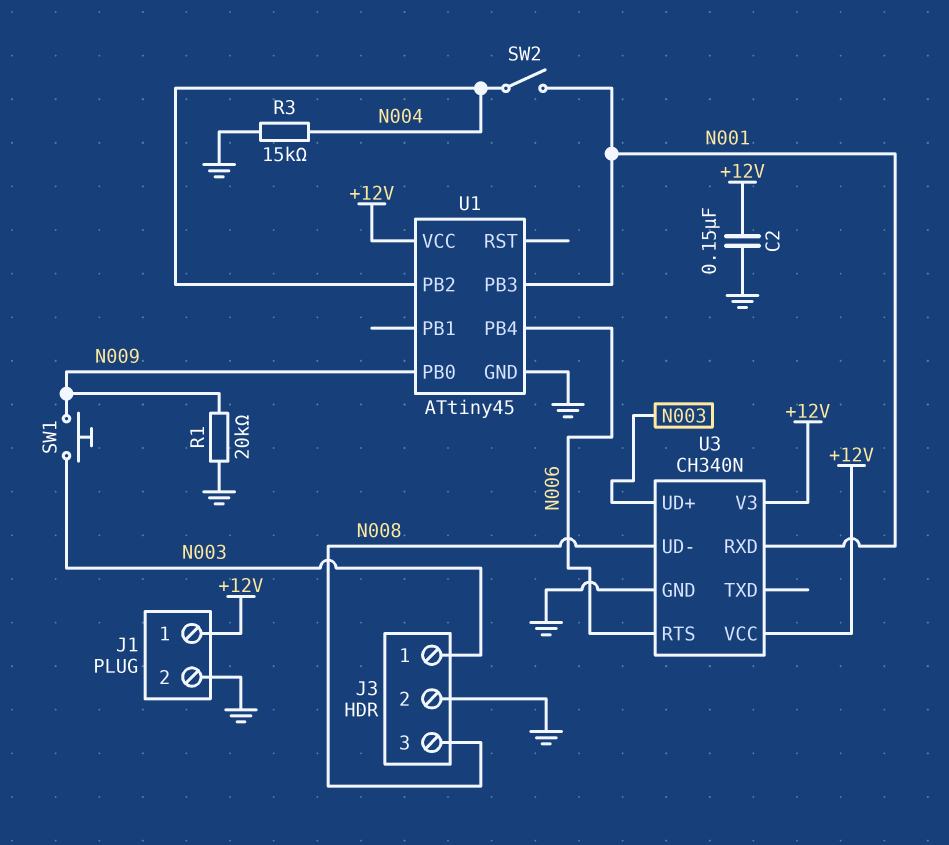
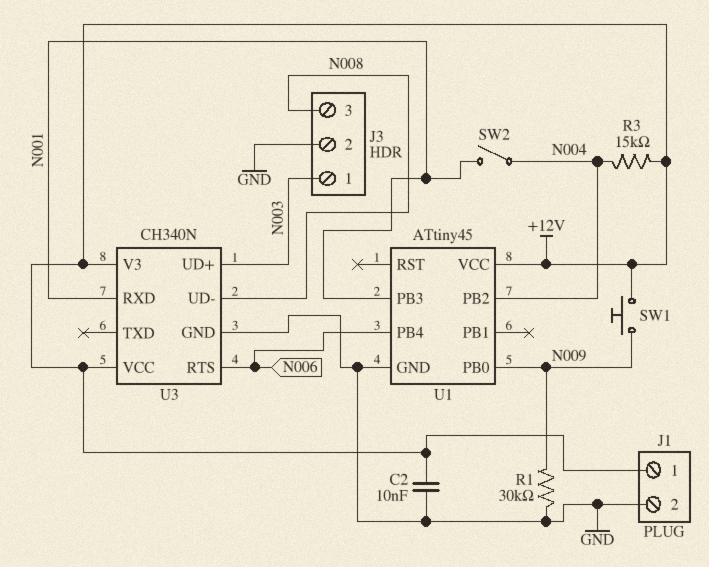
C2: 150nF (+12V, GND) -> 10nF (+12V, GND)
R1: 20k (GND, N009) -> 30k (GND, N009)
R3: 15k (GND, N004) -> 15k (+12V, N004)
SW1: button (N003, N009) -> button (+12V, N009)

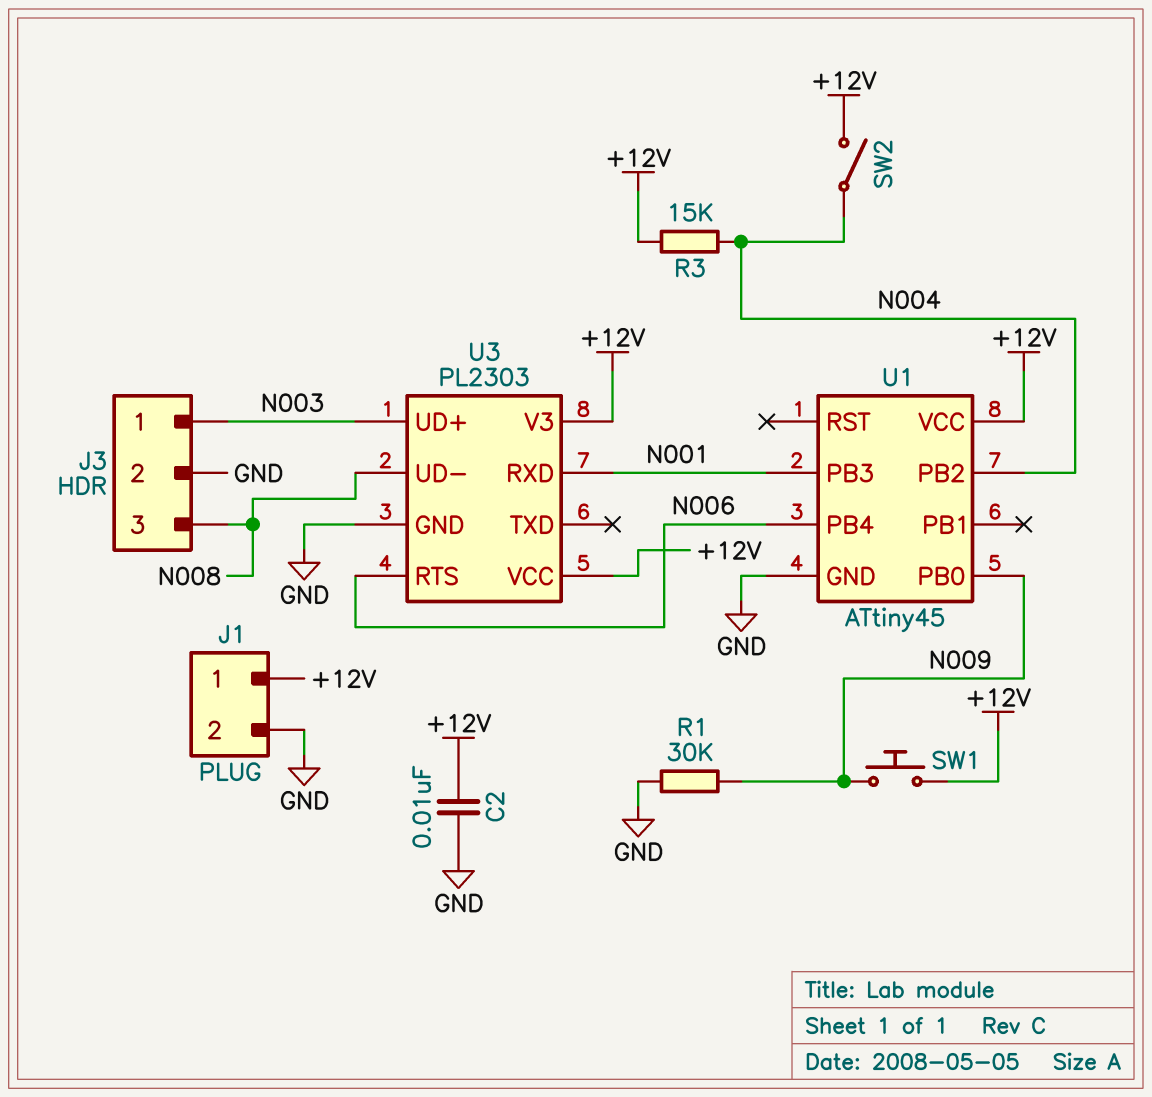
SW2: switch (N001, N004) -> switch (+12V, N004)
U3: CH340N -> PL2303

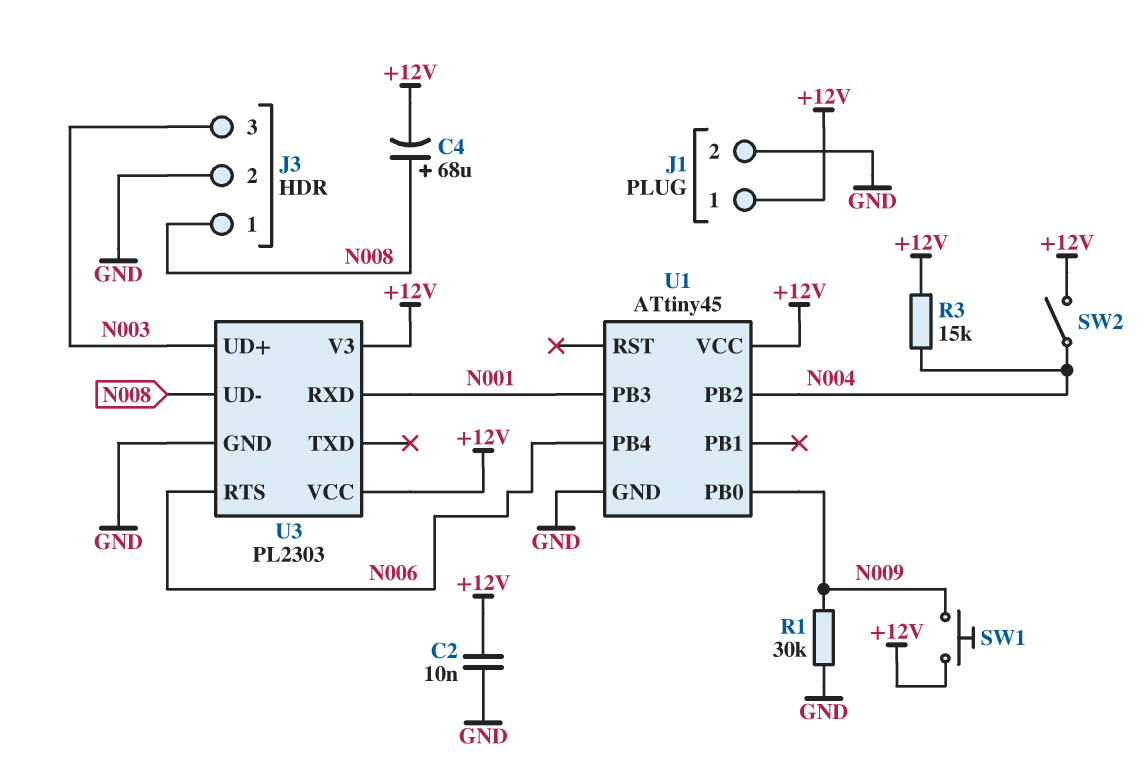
C4: none -> 68uF (plus N008, minus +12V)
J3 pin 1: N003 -> N008
J3 pin 3: N008 -> N003

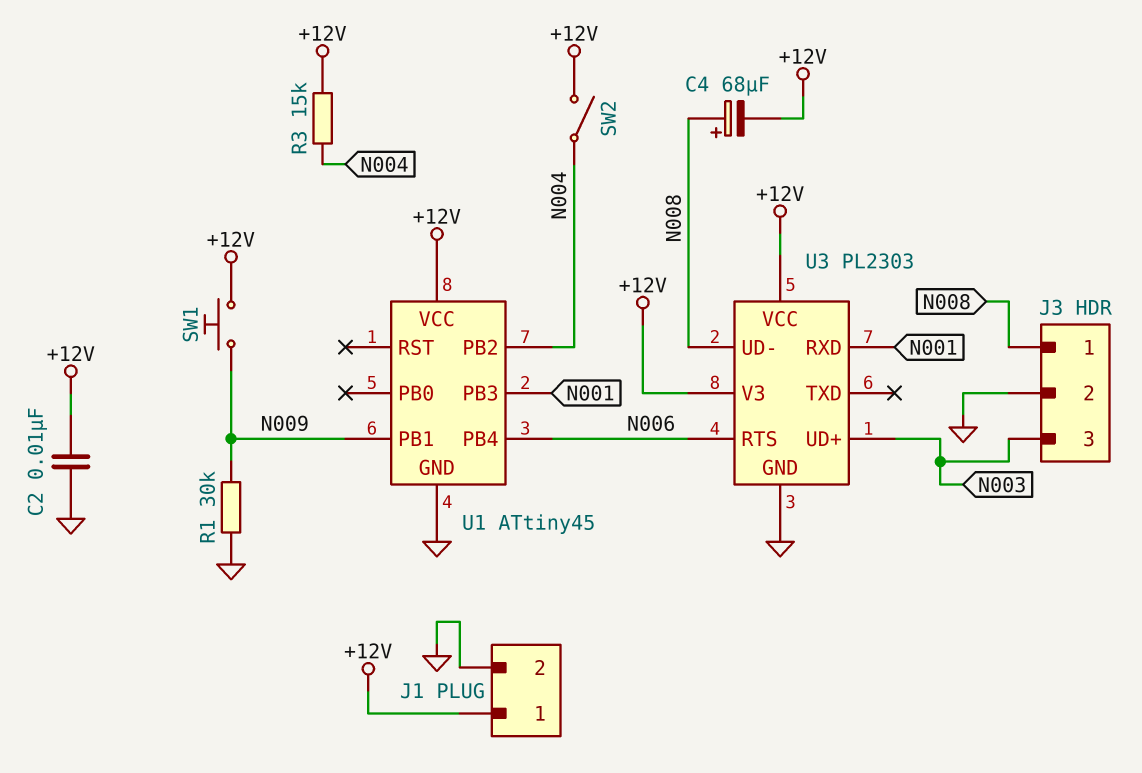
U1 pin PB0: N009 -> none
U1 pin PB1: none -> N009

